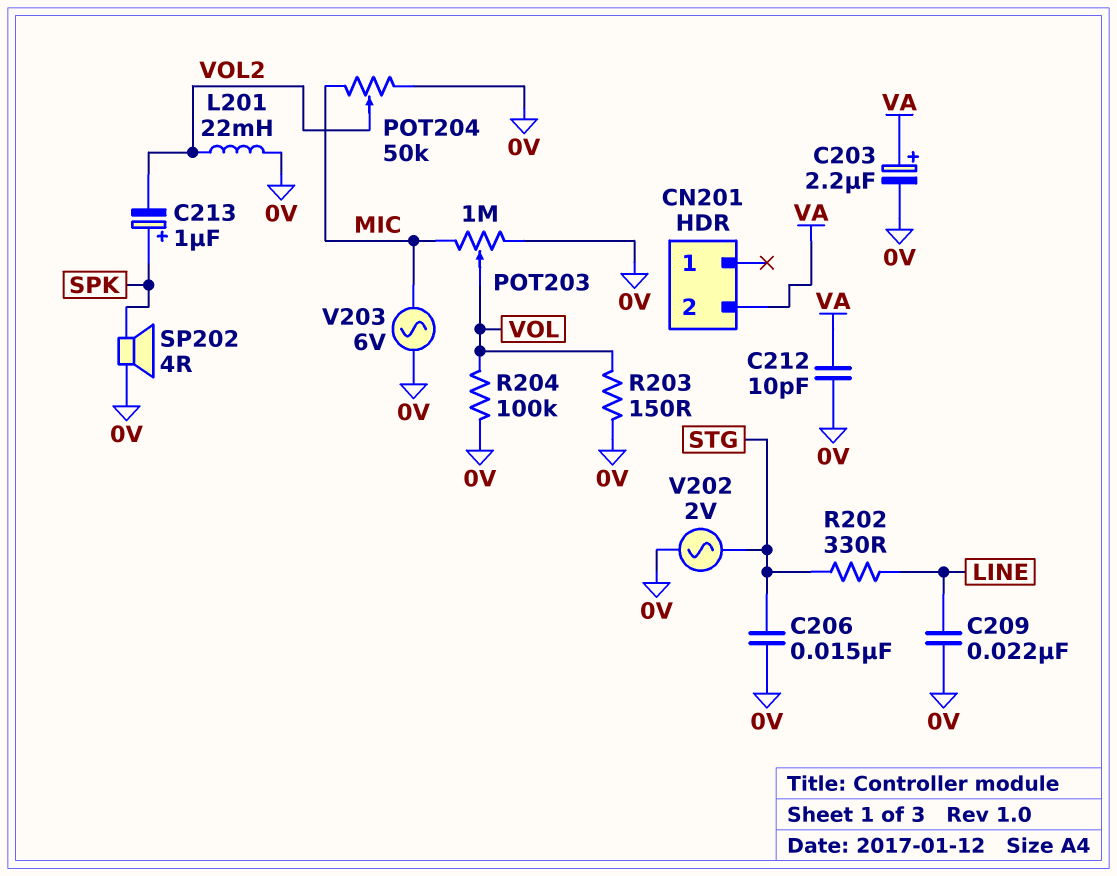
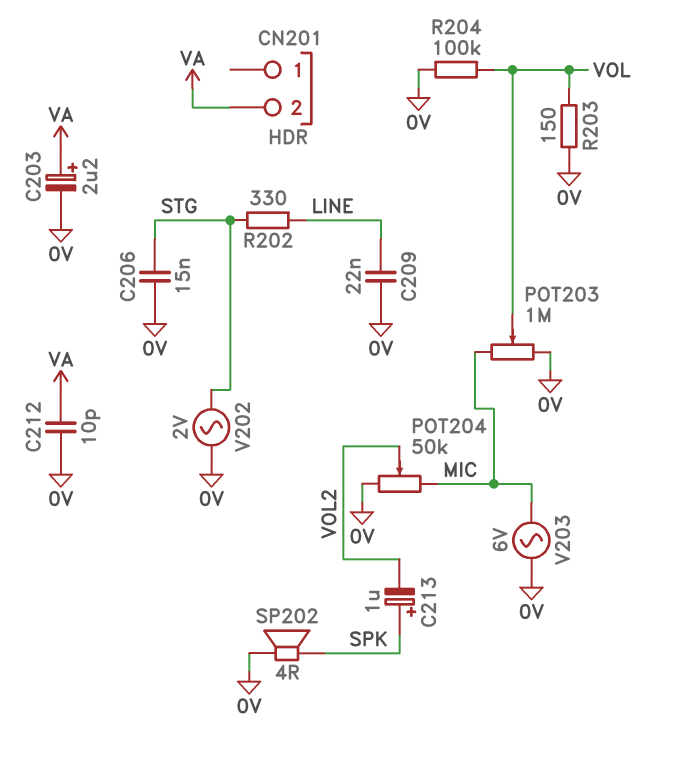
L201: 22mH (0V, VOL2) -> none

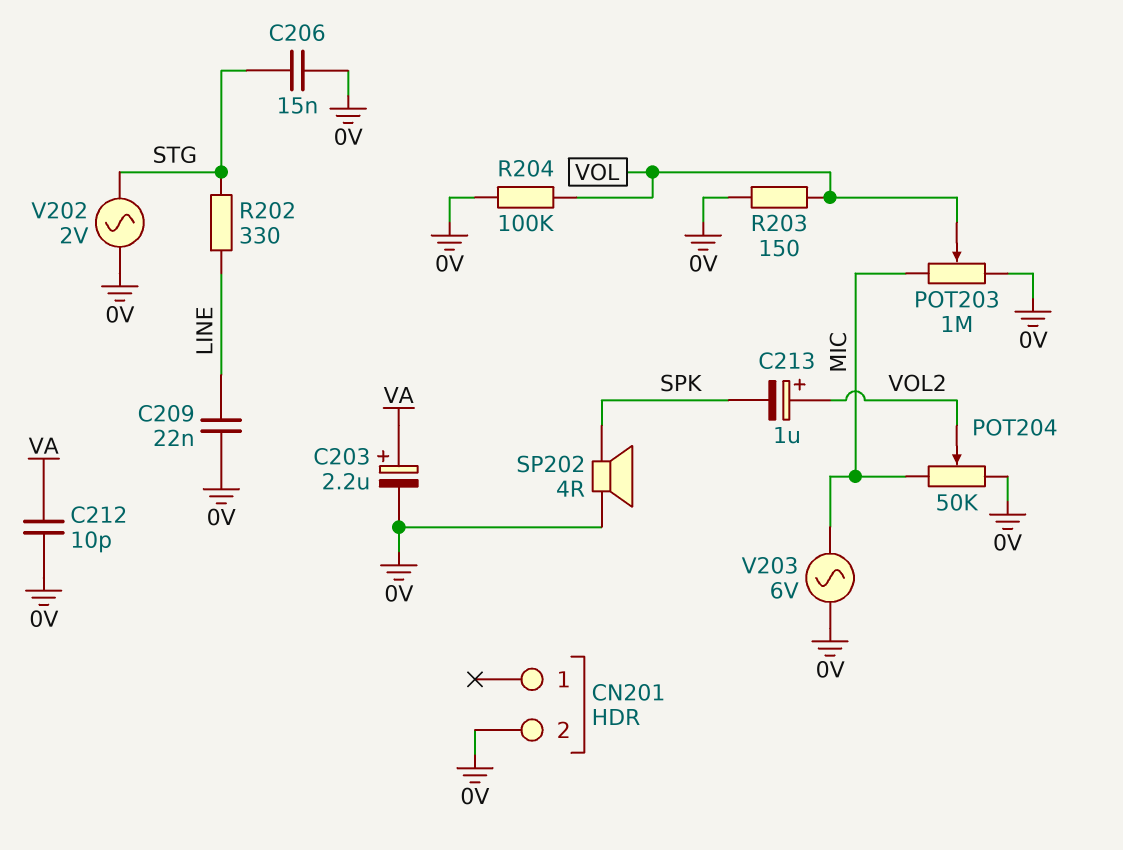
C213: 1uF (plus SPK, minus VOL2) -> 1uF (plus VOL2, minus SPK)
CN201 pin 2: VA -> 0V

